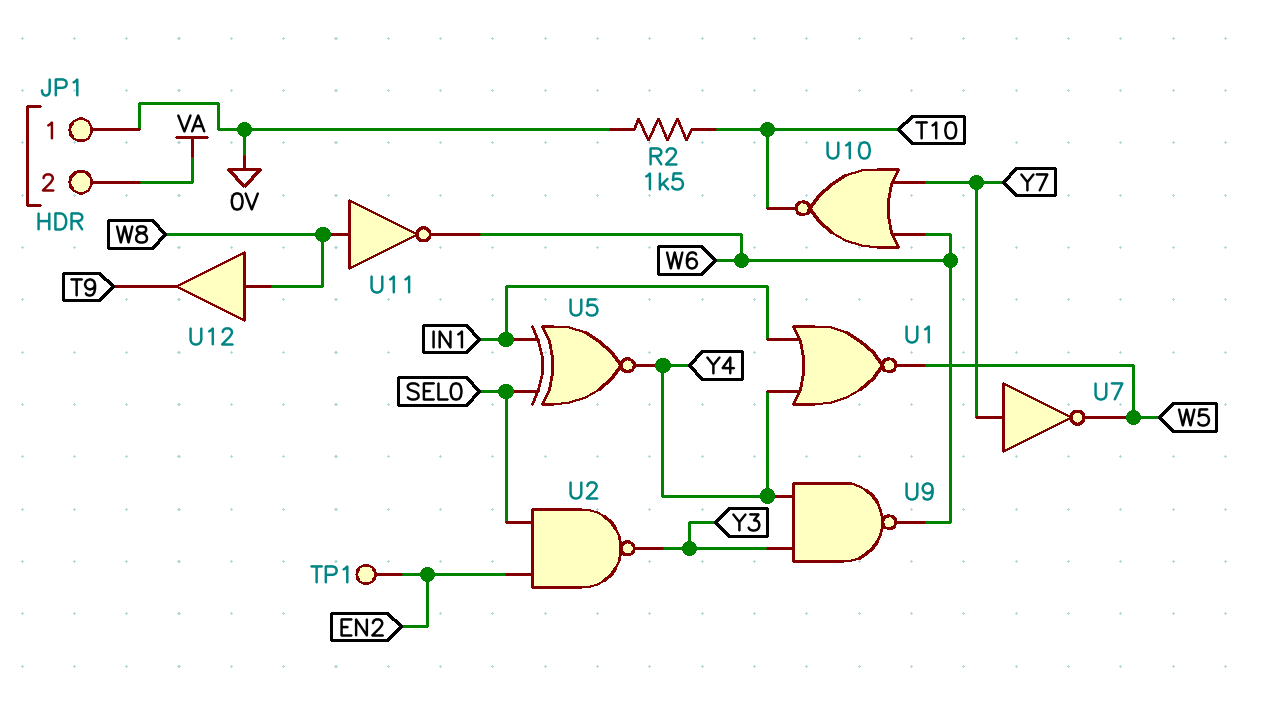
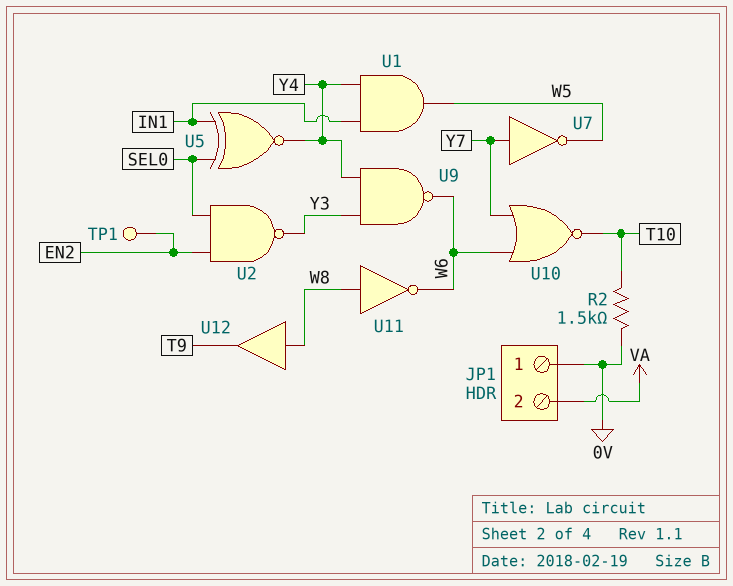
U1: NOR (in IN1, in Y4, out W5) -> AND (in IN1, in Y4, out W5)

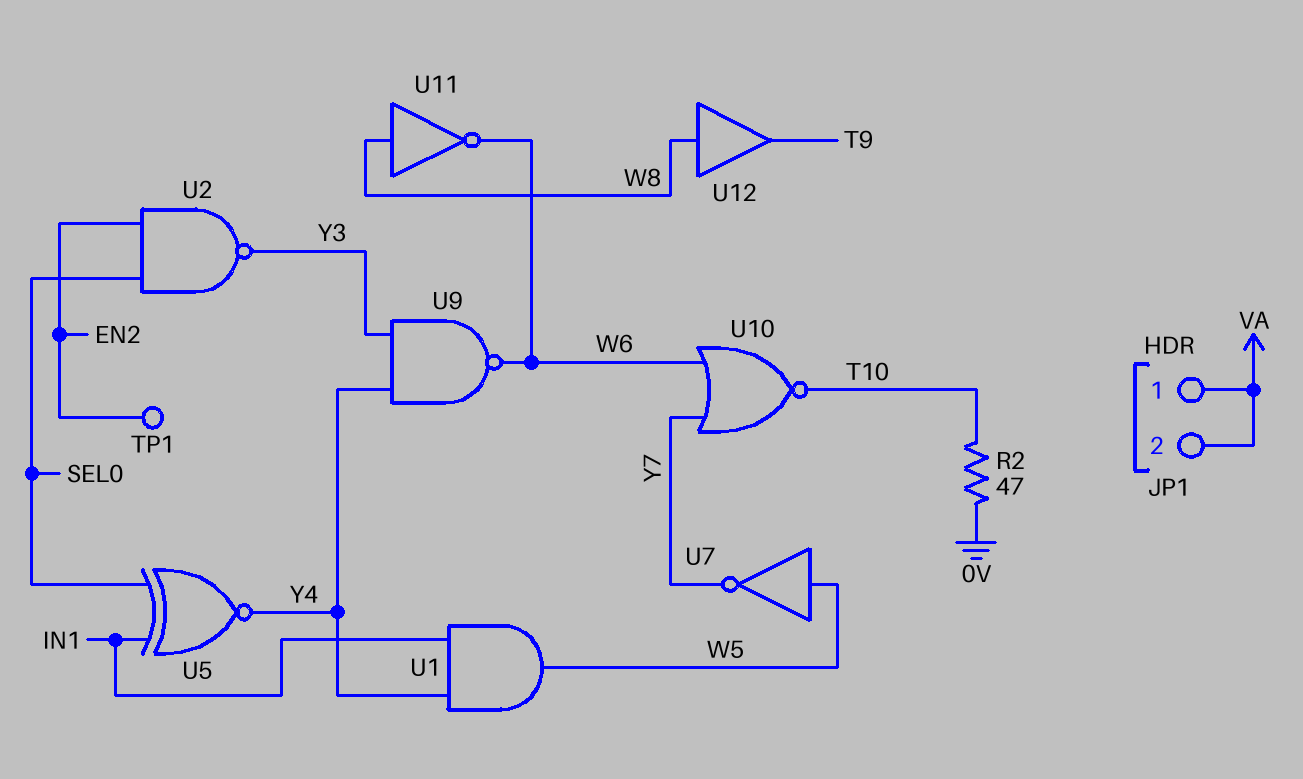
JP1 pin 1: 0V -> VA
R2: 1.5k (0V, T10) -> 47 (0V, T10)
U7: NOT (in Y7, out W5) -> NOT (in W5, out Y7)

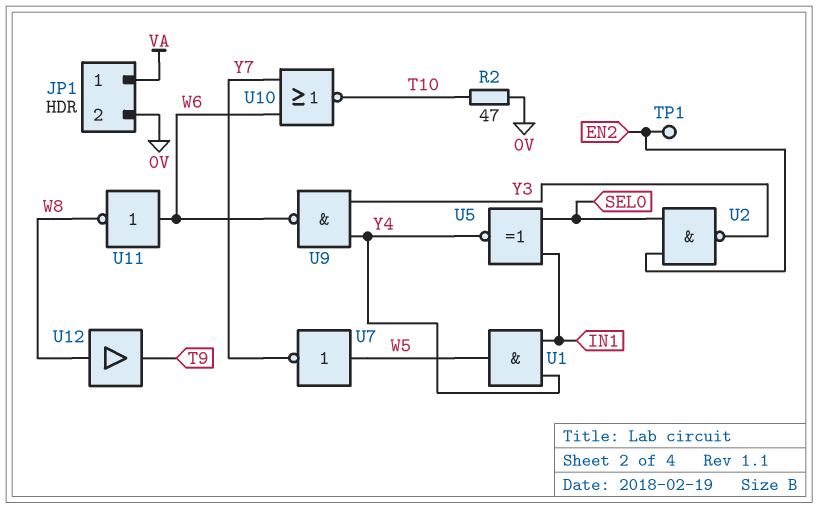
JP1 pin 2: VA -> 0V
U11: NOT (in W8, out W6) -> NOT (in W6, out W8)

